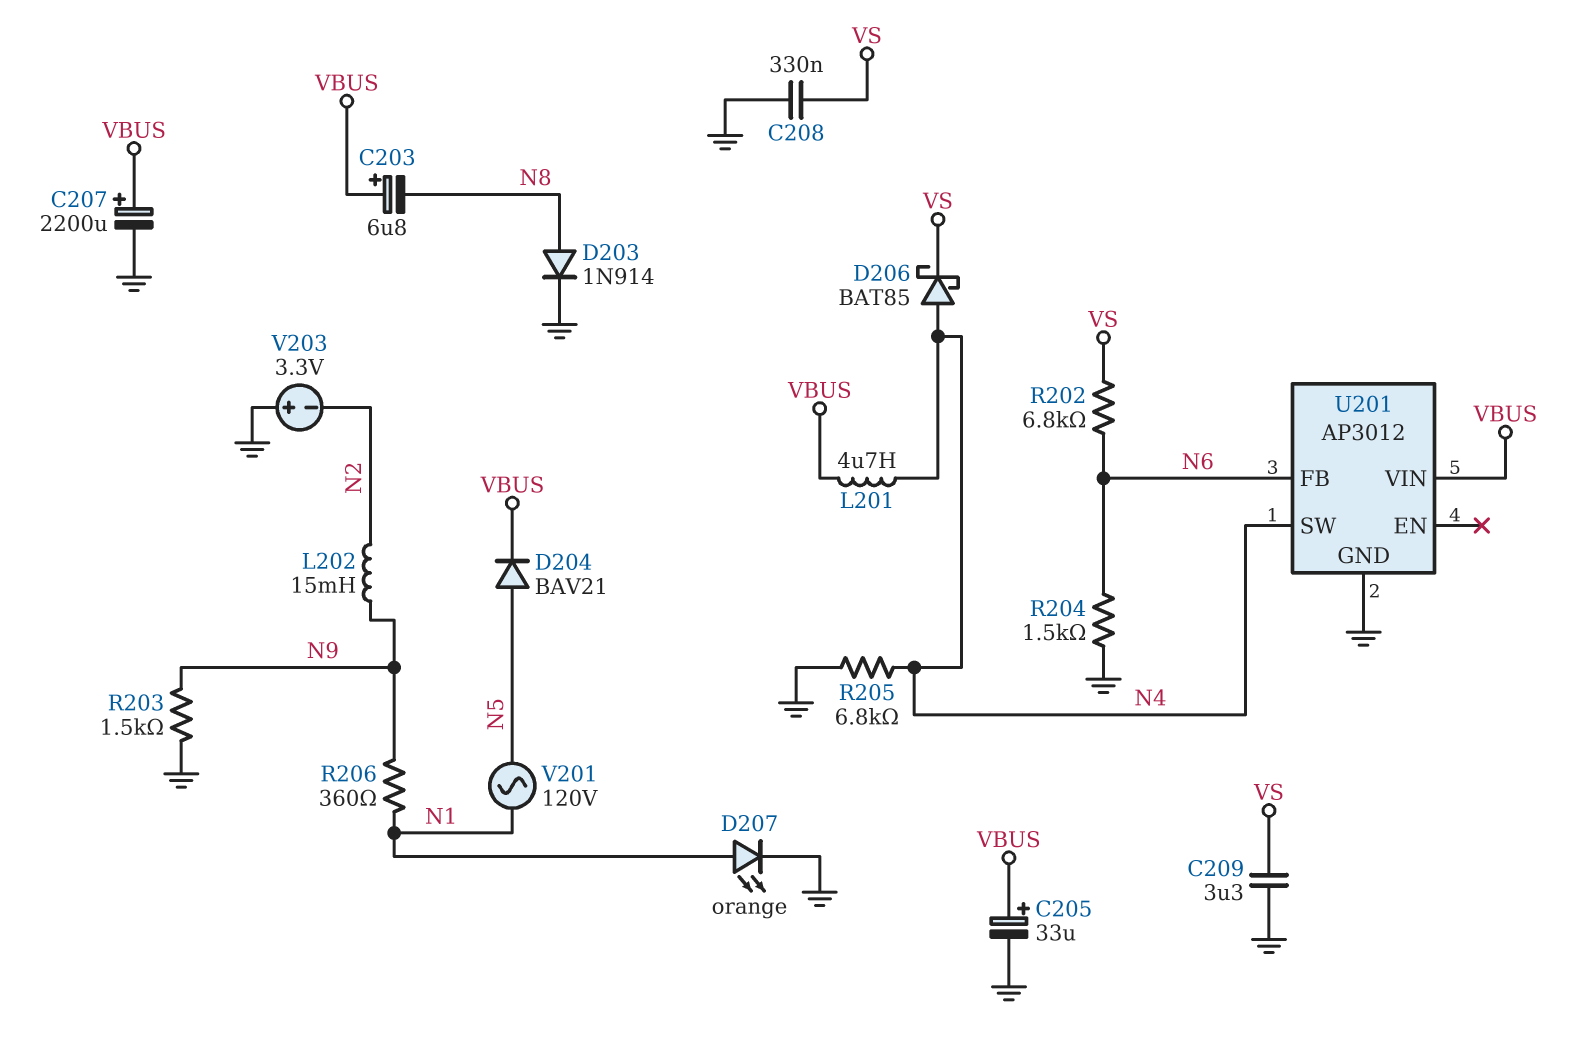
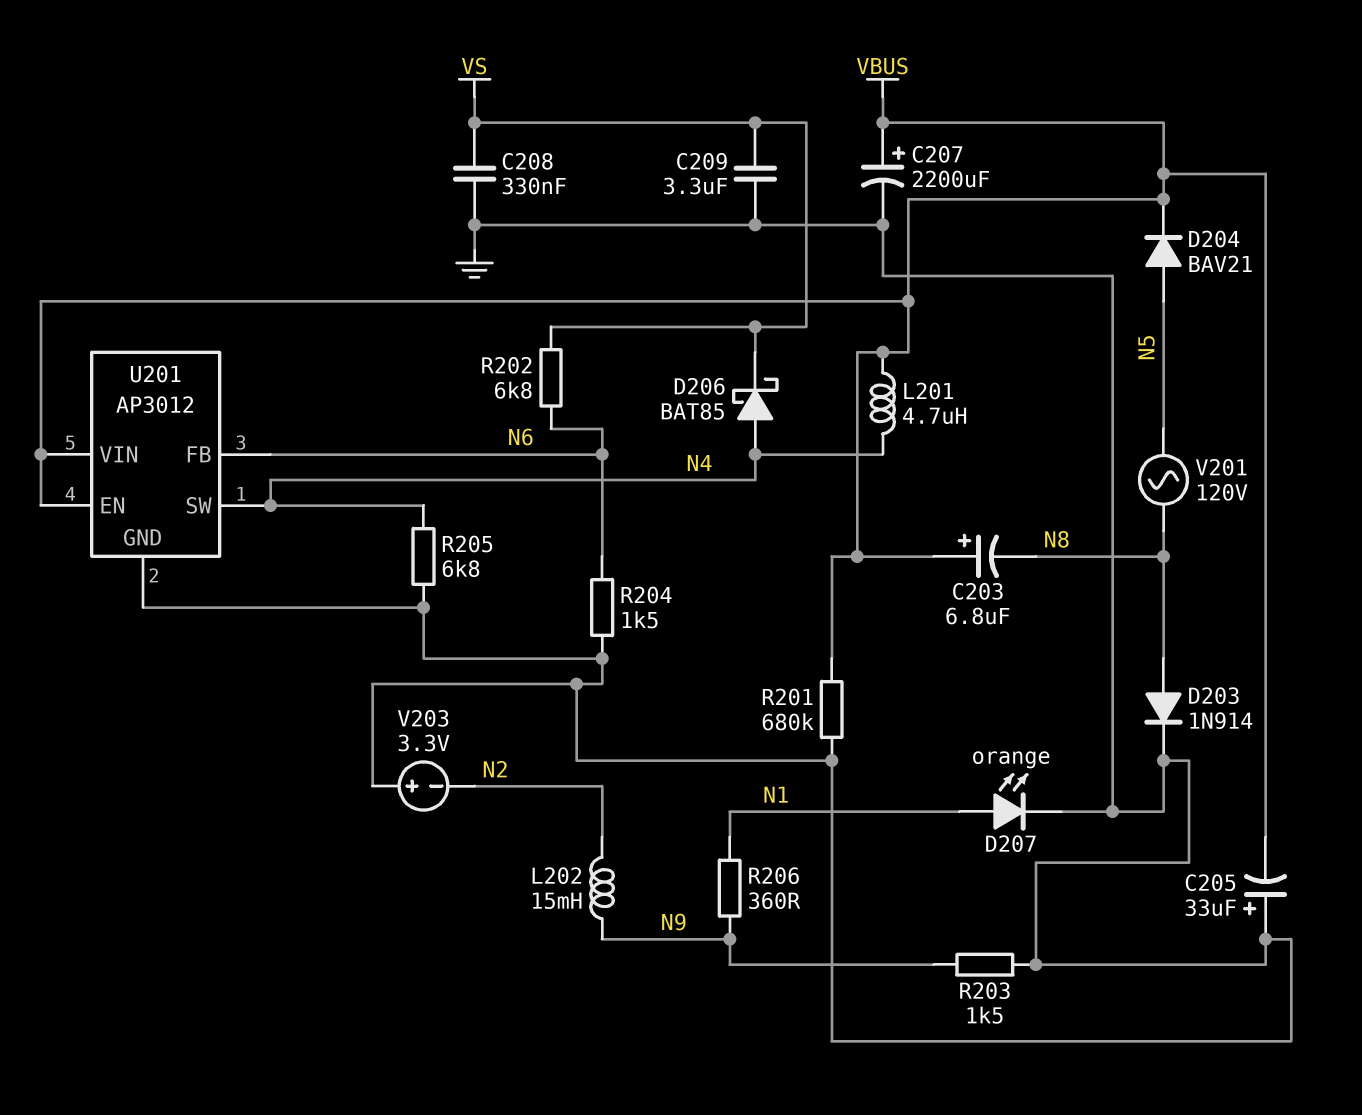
C205: 33uF (plus VBUS, minus GND) -> 33uF (plus GND, minus VBUS)
R201: none -> 680k (GND, VBUS)
U201 pin EN: none -> VBUS
V201: AC 120V (N1, N5) -> AC 120V (N5, N8)

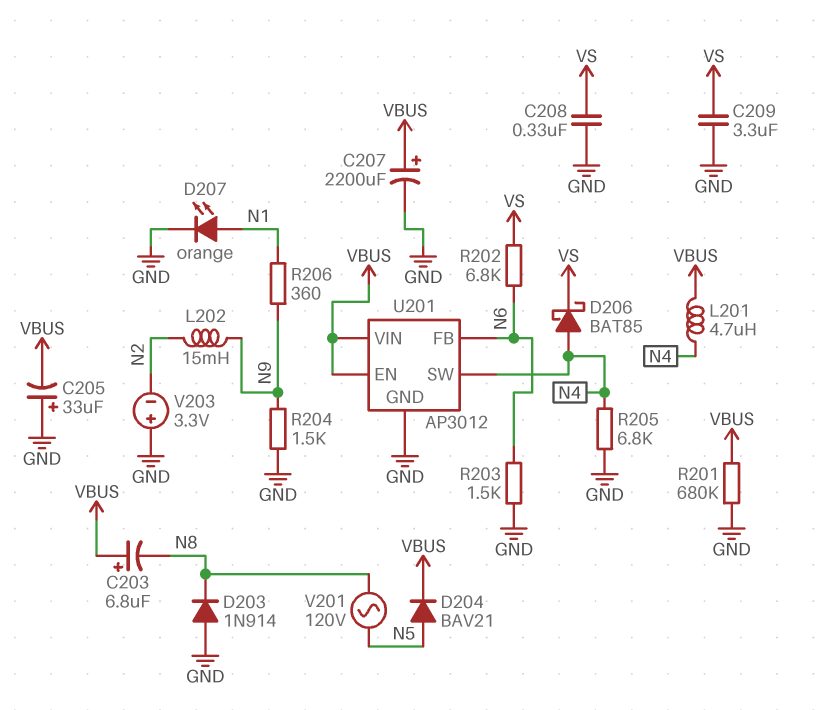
D203: diode 1N914 (A N8, K GND) -> diode 1N914 (A GND, K N8)
R203: 1.5k (GND, N9) -> 1.5k (GND, N6)
R204: 1.5k (GND, N6) -> 1.5k (GND, N9)

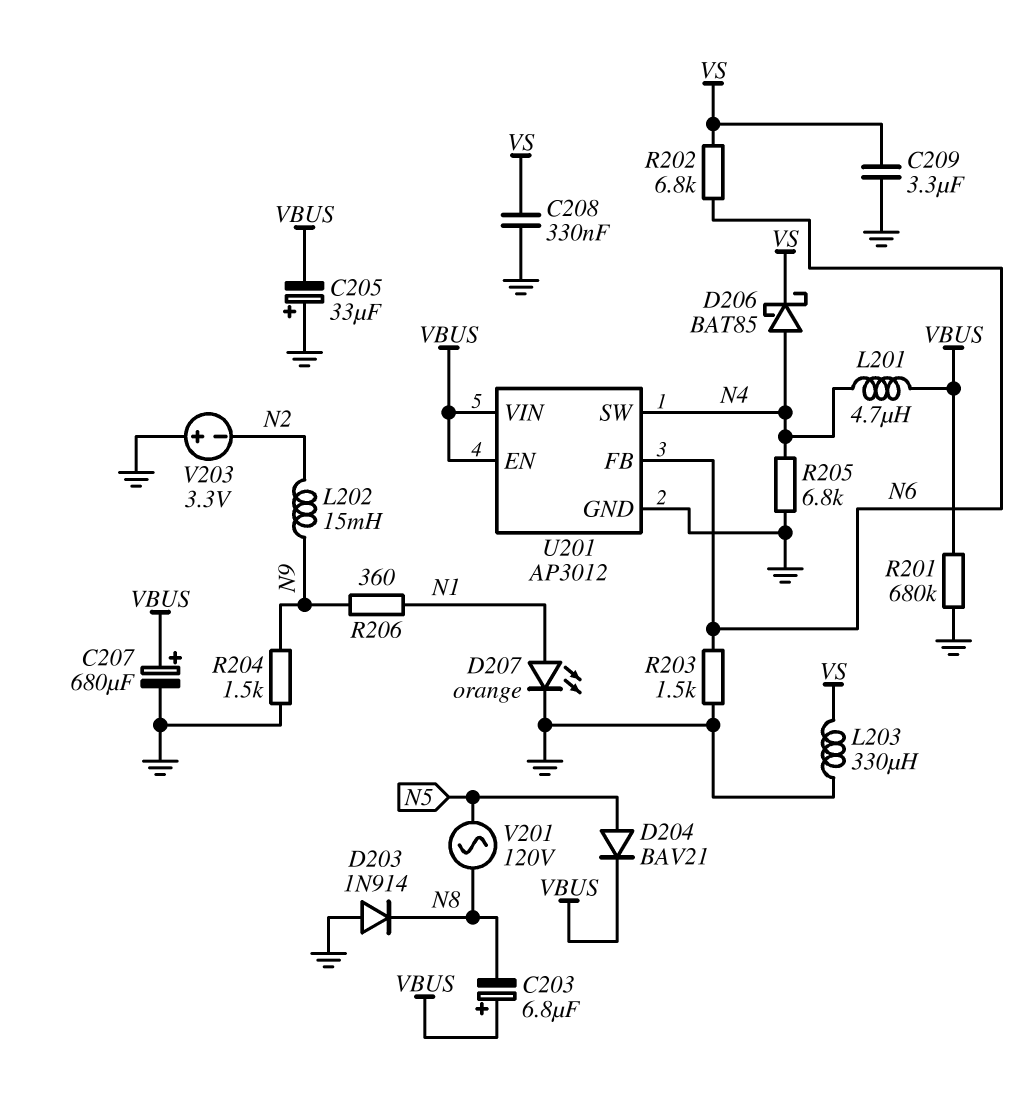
C207: 2200uF (plus VBUS, minus GND) -> 680uF (plus VBUS, minus GND)
L203: none -> 330uH (GND, VS)

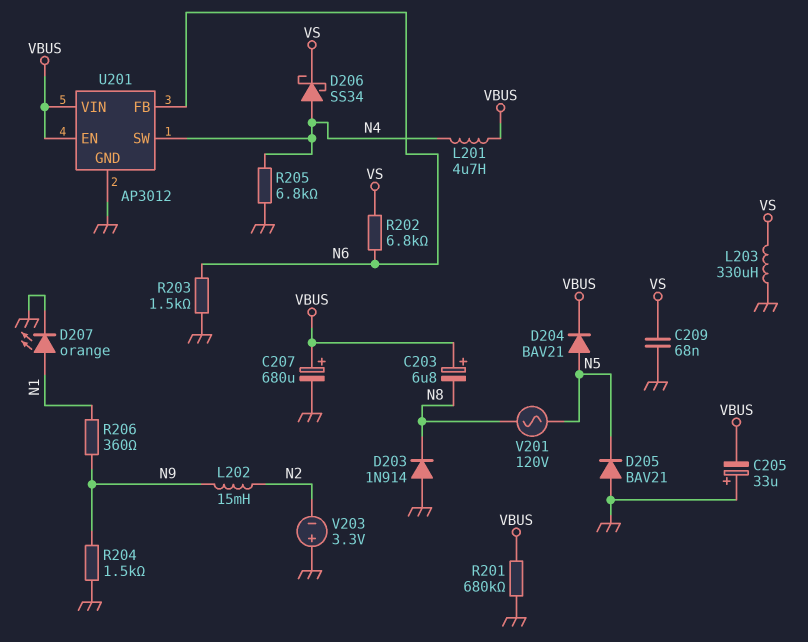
C208: 330nF (GND, VS) -> none
C209: 3.3uF (GND, VS) -> 68nF (GND, VS)
D205: none -> diode BAV21 (A GND, K N5)
D206: schottky BAT85 (A N4, K VS) -> schottky SS34 (A N4, K VS)

